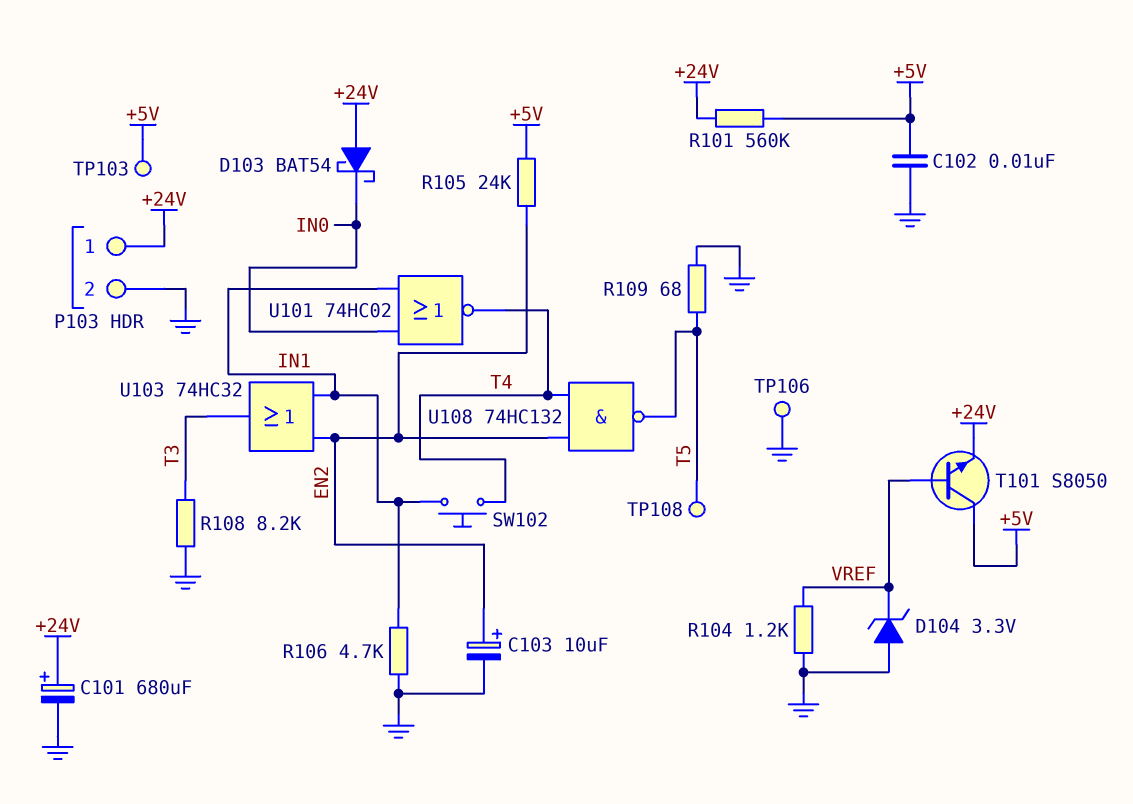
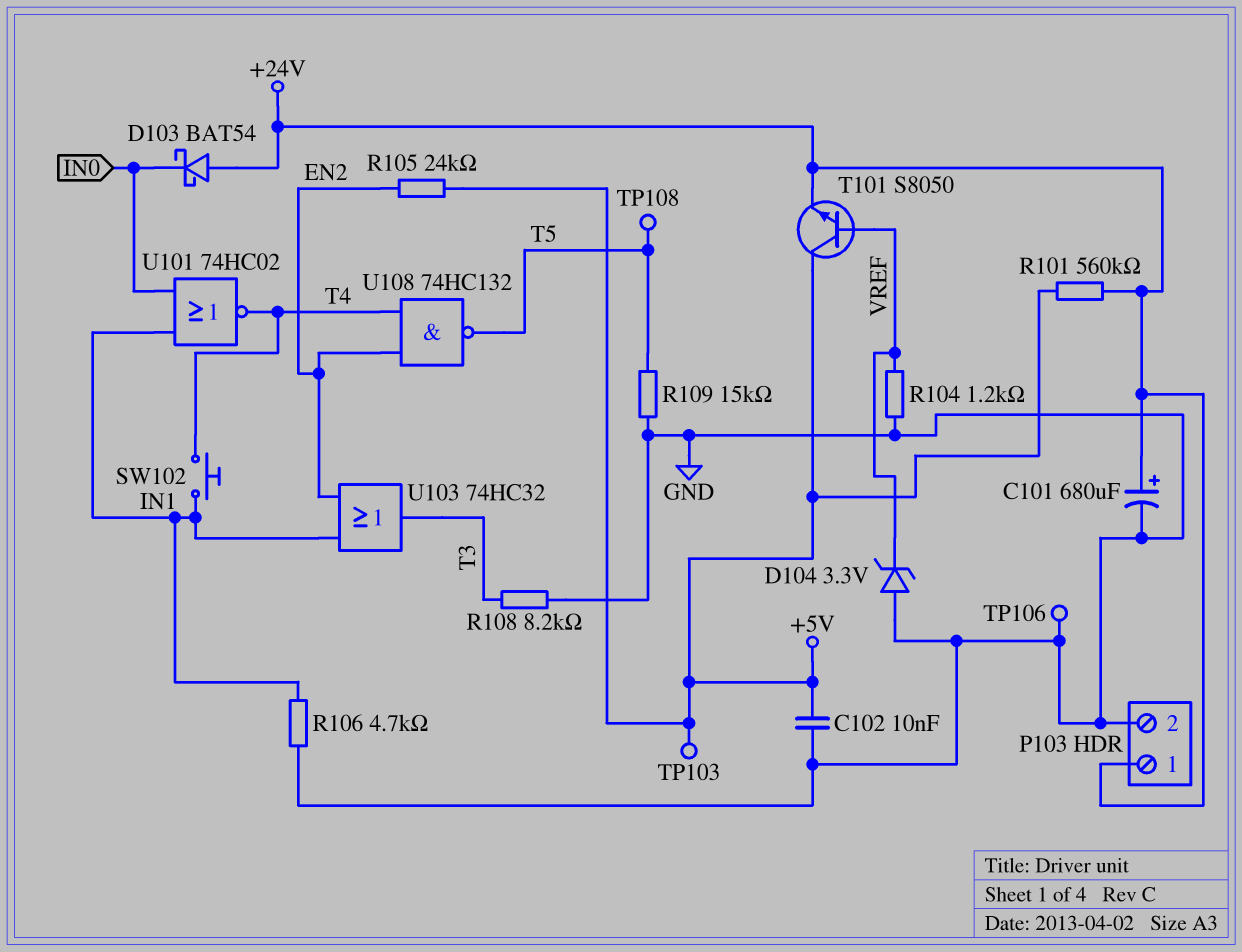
C103: 10uF (plus EN2, minus GND) -> none
R109: 68 (GND, T5) -> 15k (GND, T5)

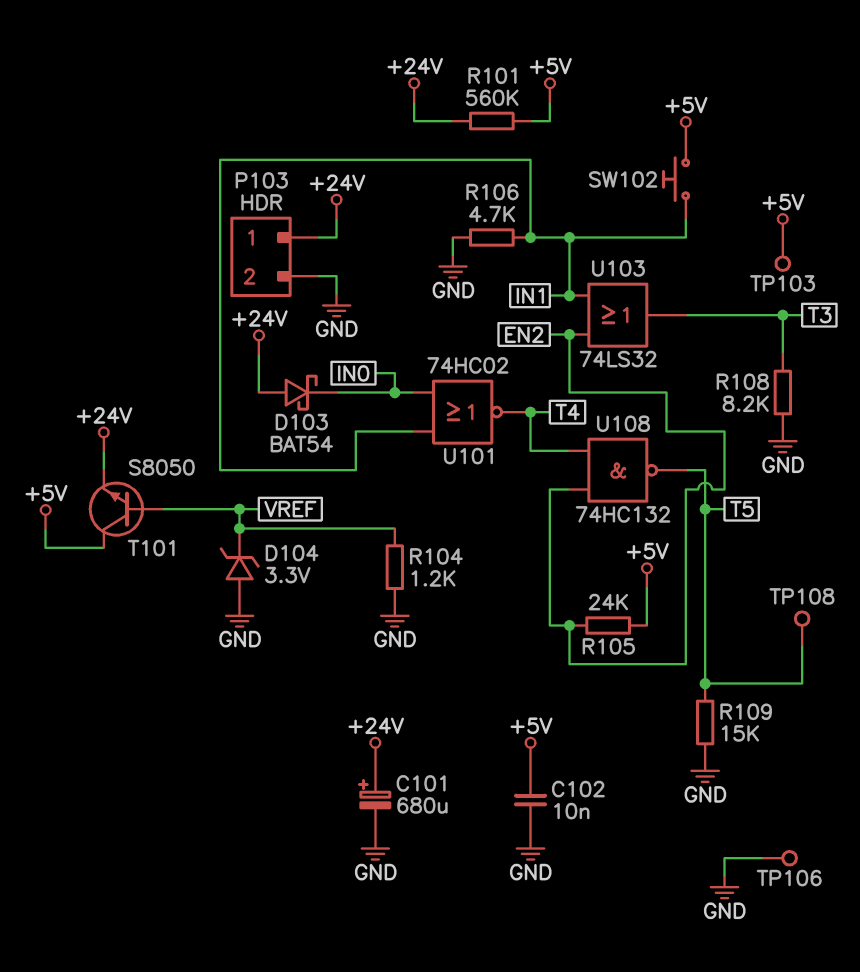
SW102: button (IN1, T4) -> button (+5V, IN1)
U103: OR 74HC32 (in EN2, in IN1, out T3) -> OR 74LS32 (in EN2, in IN1, out T3)

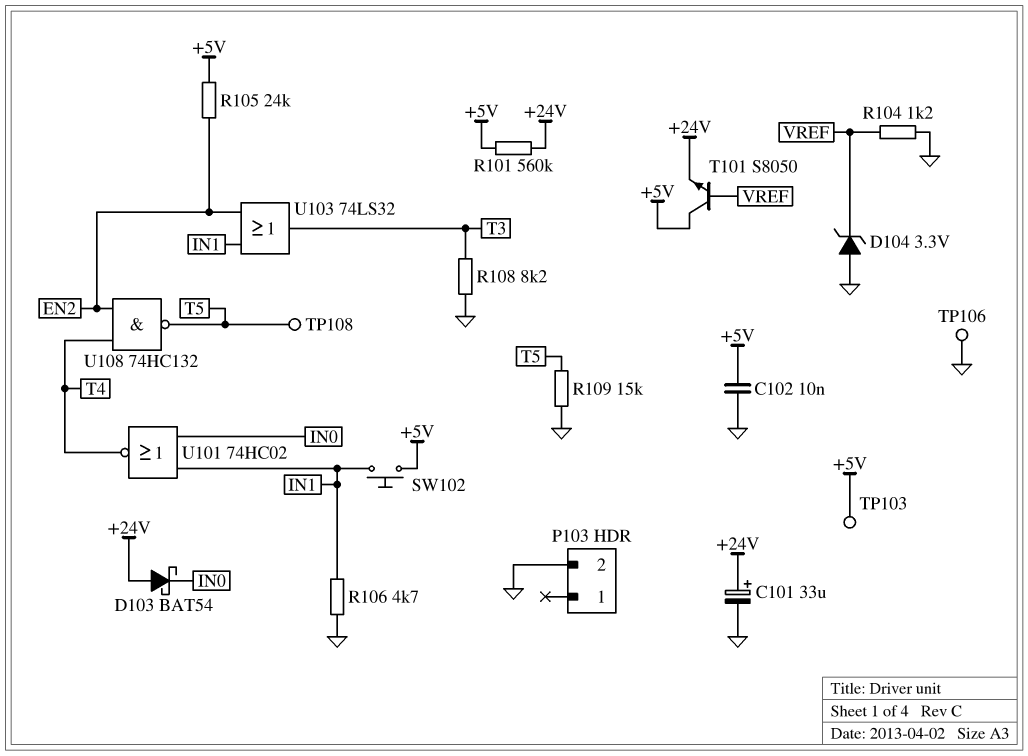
C101: 680uF (plus +24V, minus GND) -> 33uF (plus +24V, minus GND)
P103 pin 1: +24V -> none

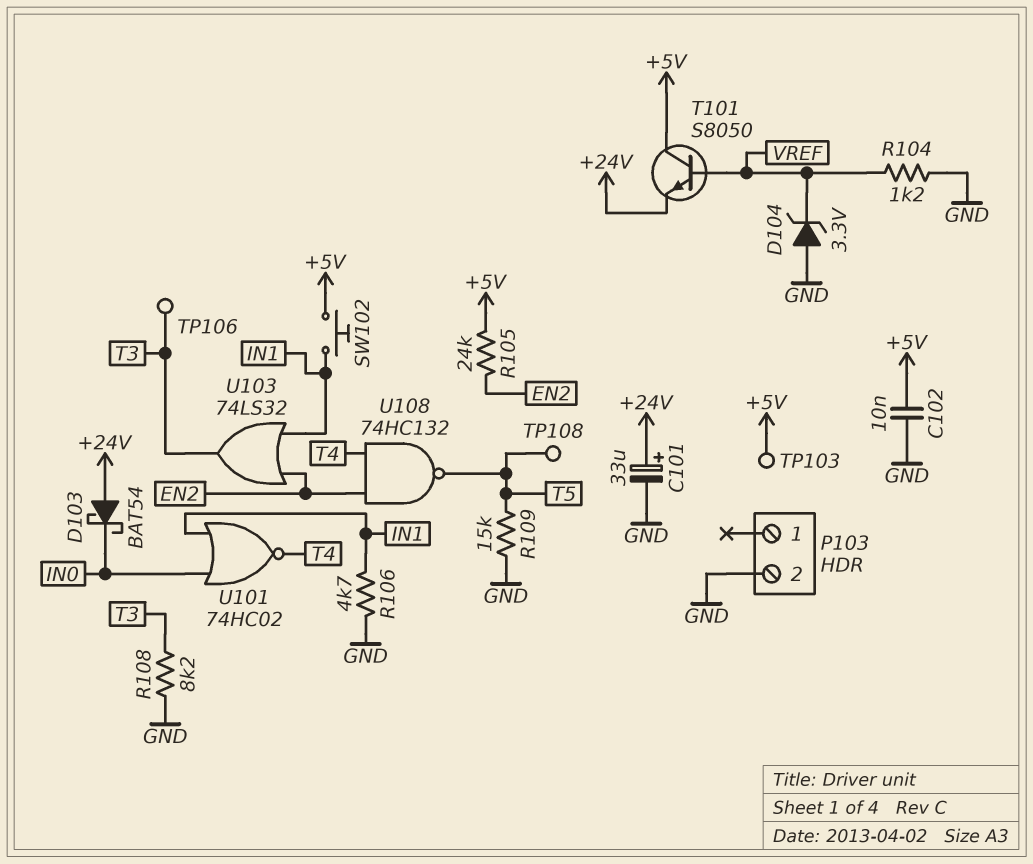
R101: 560k (+5V, +24V) -> none
TP106: test point (GND) -> test point (T3)

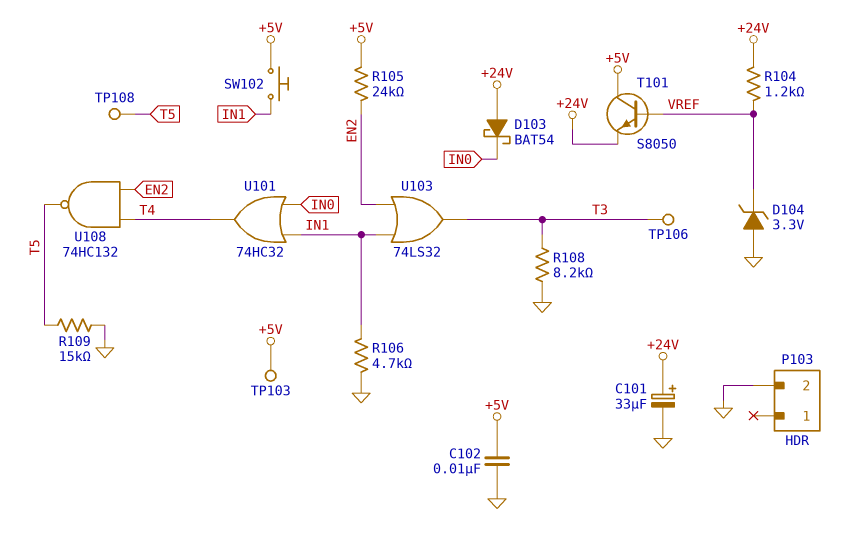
R104: 1.2k (GND, VREF) -> 1.2k (+24V, VREF)
U101: NOR 74HC02 (in IN0, in IN1, out T4) -> OR 74HC32 (in IN0, in IN1, out T4)

